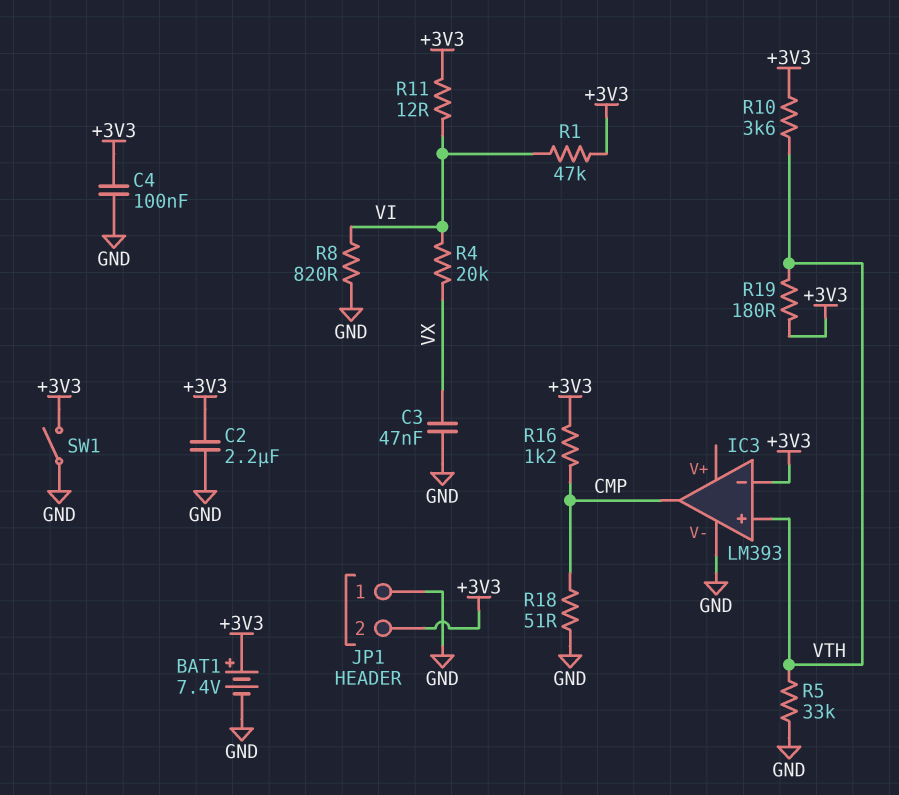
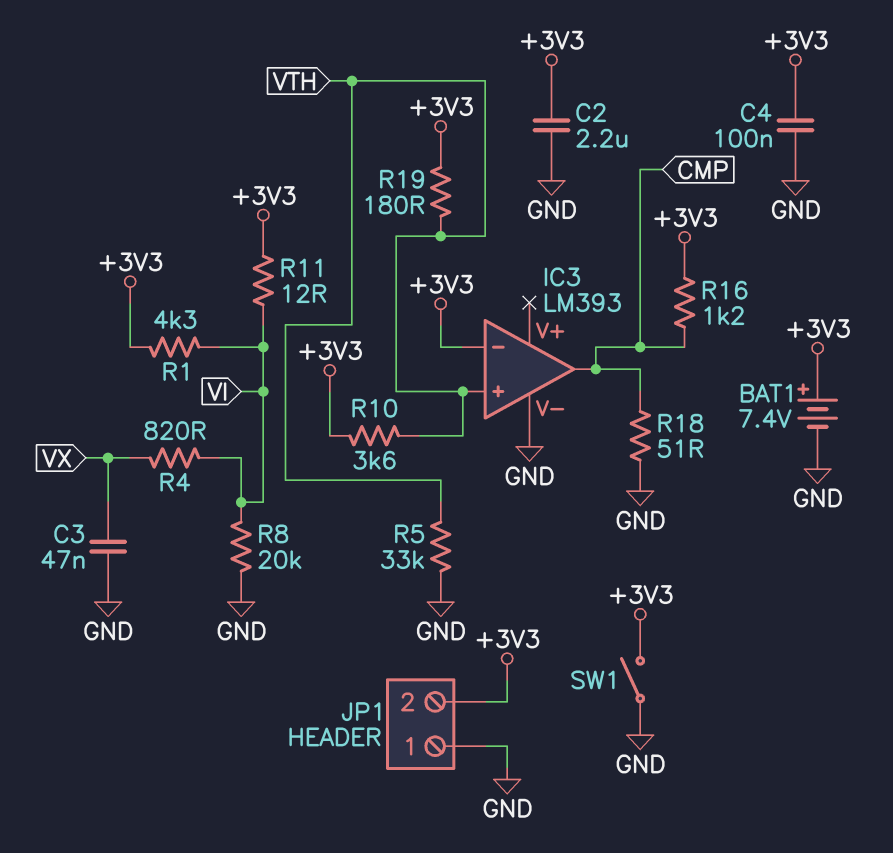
R1: 47k (+3V3, VI) -> 4.3k (+3V3, VI)
R4: 20k (VI, VX) -> 820 (VI, VX)
R8: 820 (GND, VI) -> 20k (GND, VI)

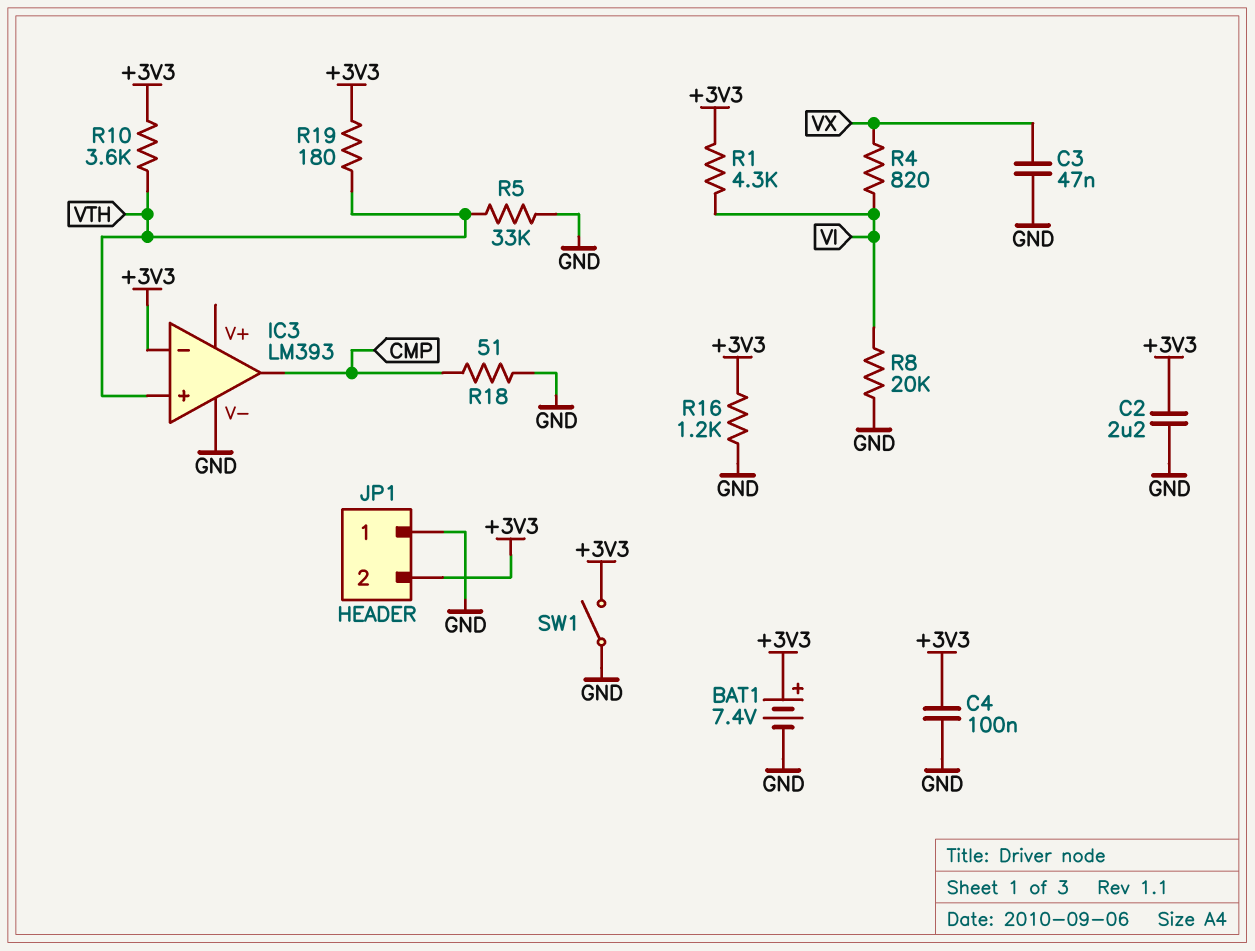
R11: 12 (+3V3, VI) -> none
R16: 1.2k (+3V3, CMP) -> 1.2k (+3V3, GND)

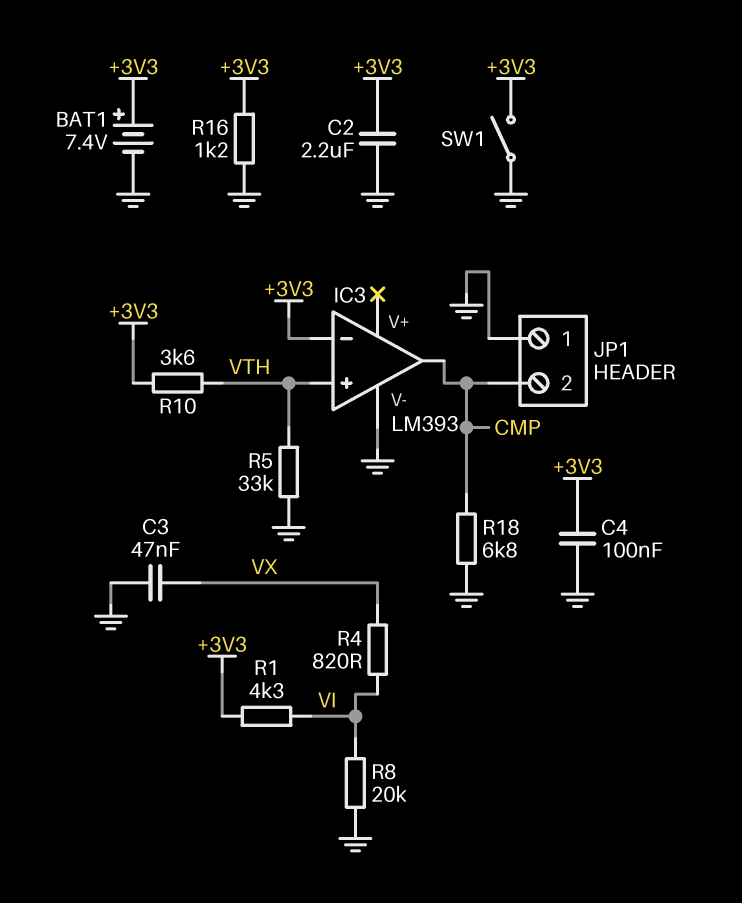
JP1 pin 2: +3V3 -> CMP
R18: 51 (CMP, GND) -> 6.8k (CMP, GND)
R19: 180 (+3V3, VTH) -> none

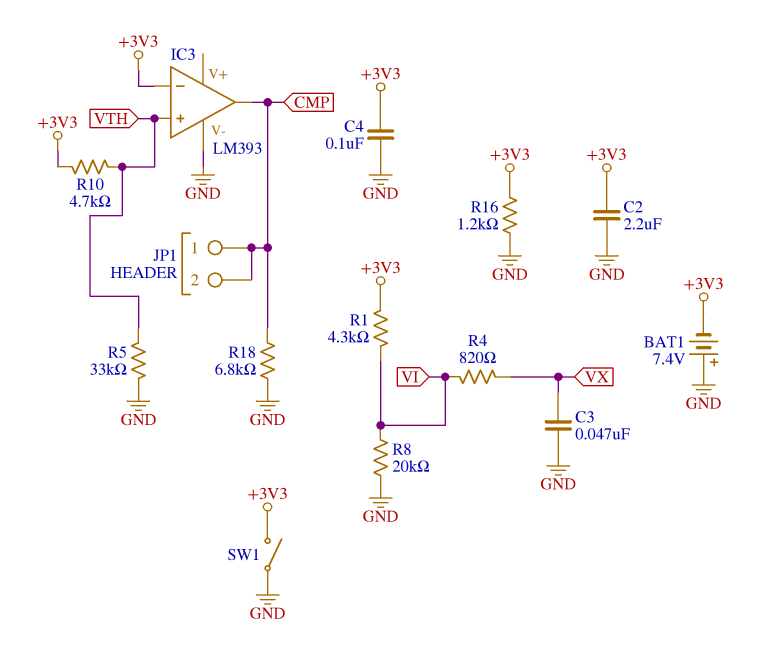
BAT1: 7.4V (plus +3V3, minus GND) -> 7.4V (plus GND, minus +3V3)
JP1 pin 1: GND -> CMP
R10: 3.6k (+3V3, VTH) -> 4.7k (+3V3, VTH)

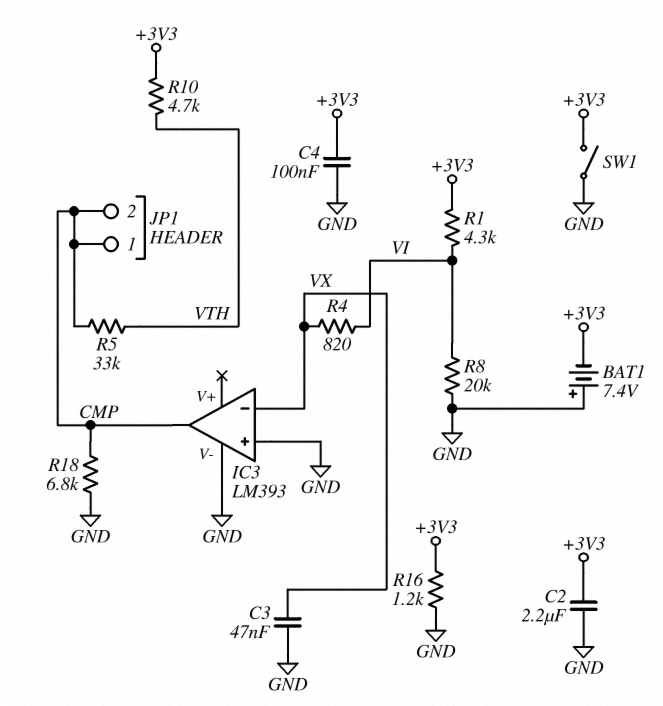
IC3 pin in+: VTH -> GND
IC3 pin in-: +3V3 -> VX
R5: 33k (GND, VTH) -> 33k (CMP, VTH)

